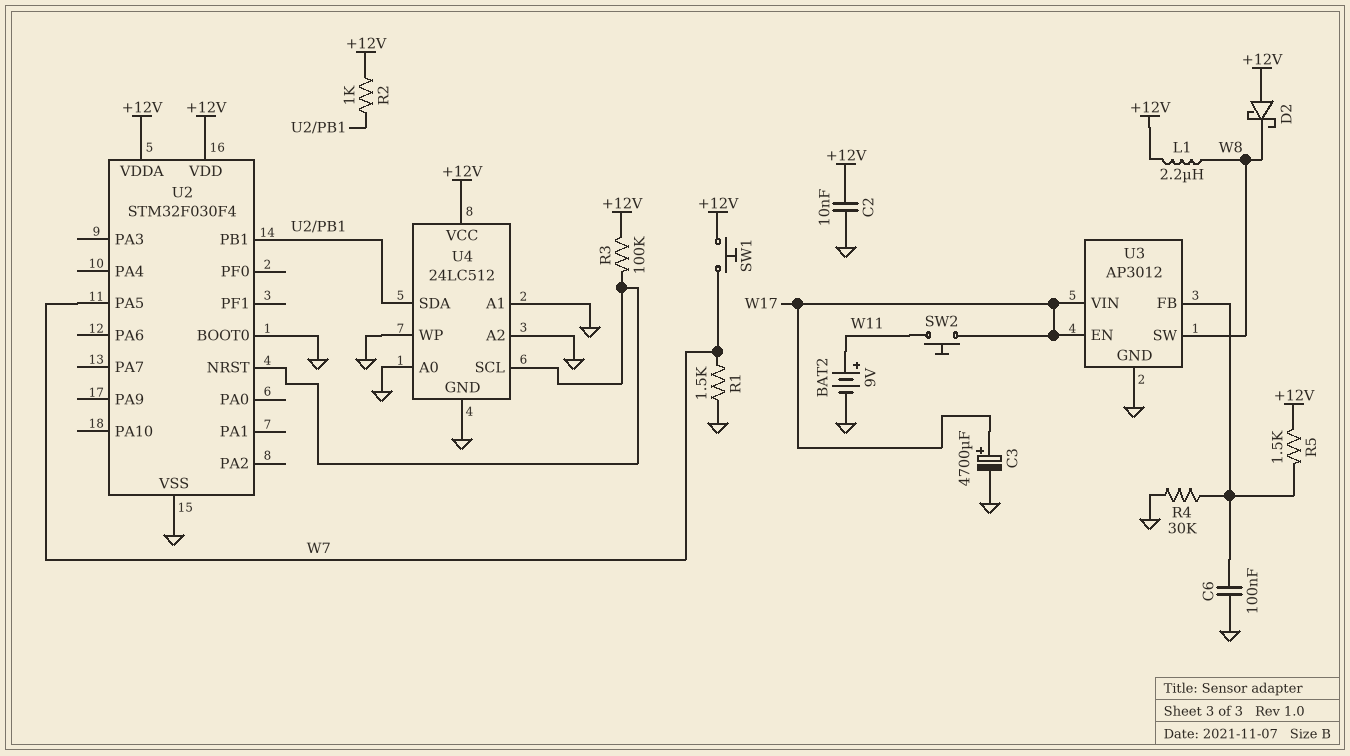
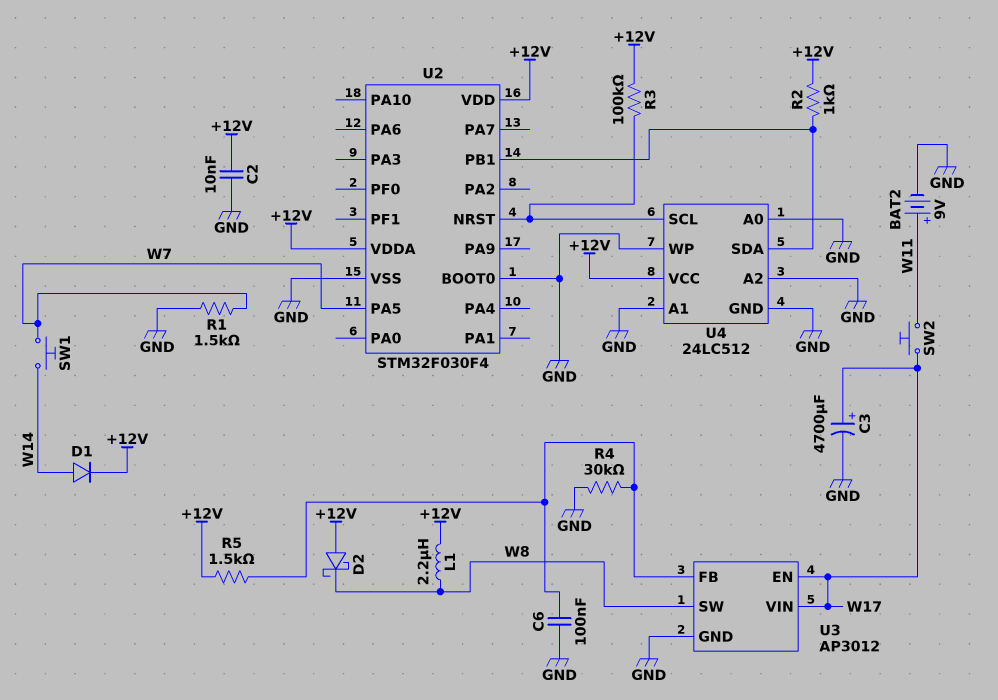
D1: none -> diode (A W14, K +12V)
SW1: button (+12V, W7) -> button (W7, W14)

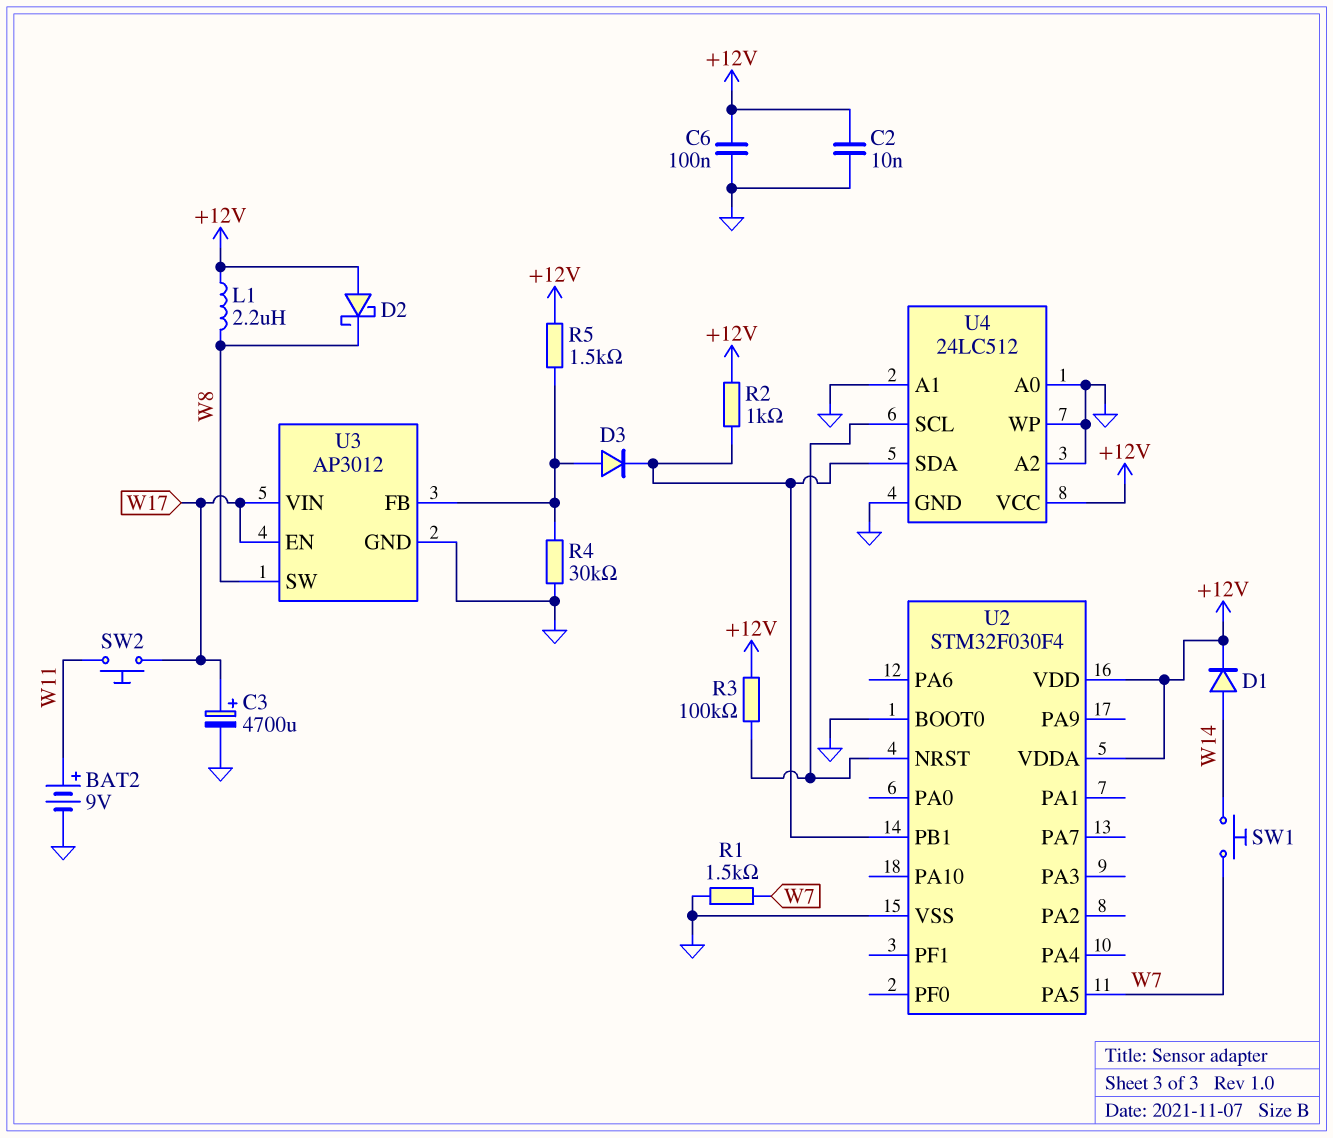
C6: 100nF (GND, U3/FB) -> 100nF (+12V, GND)
D3: none -> diode (A U3/FB, K U2/PB1)

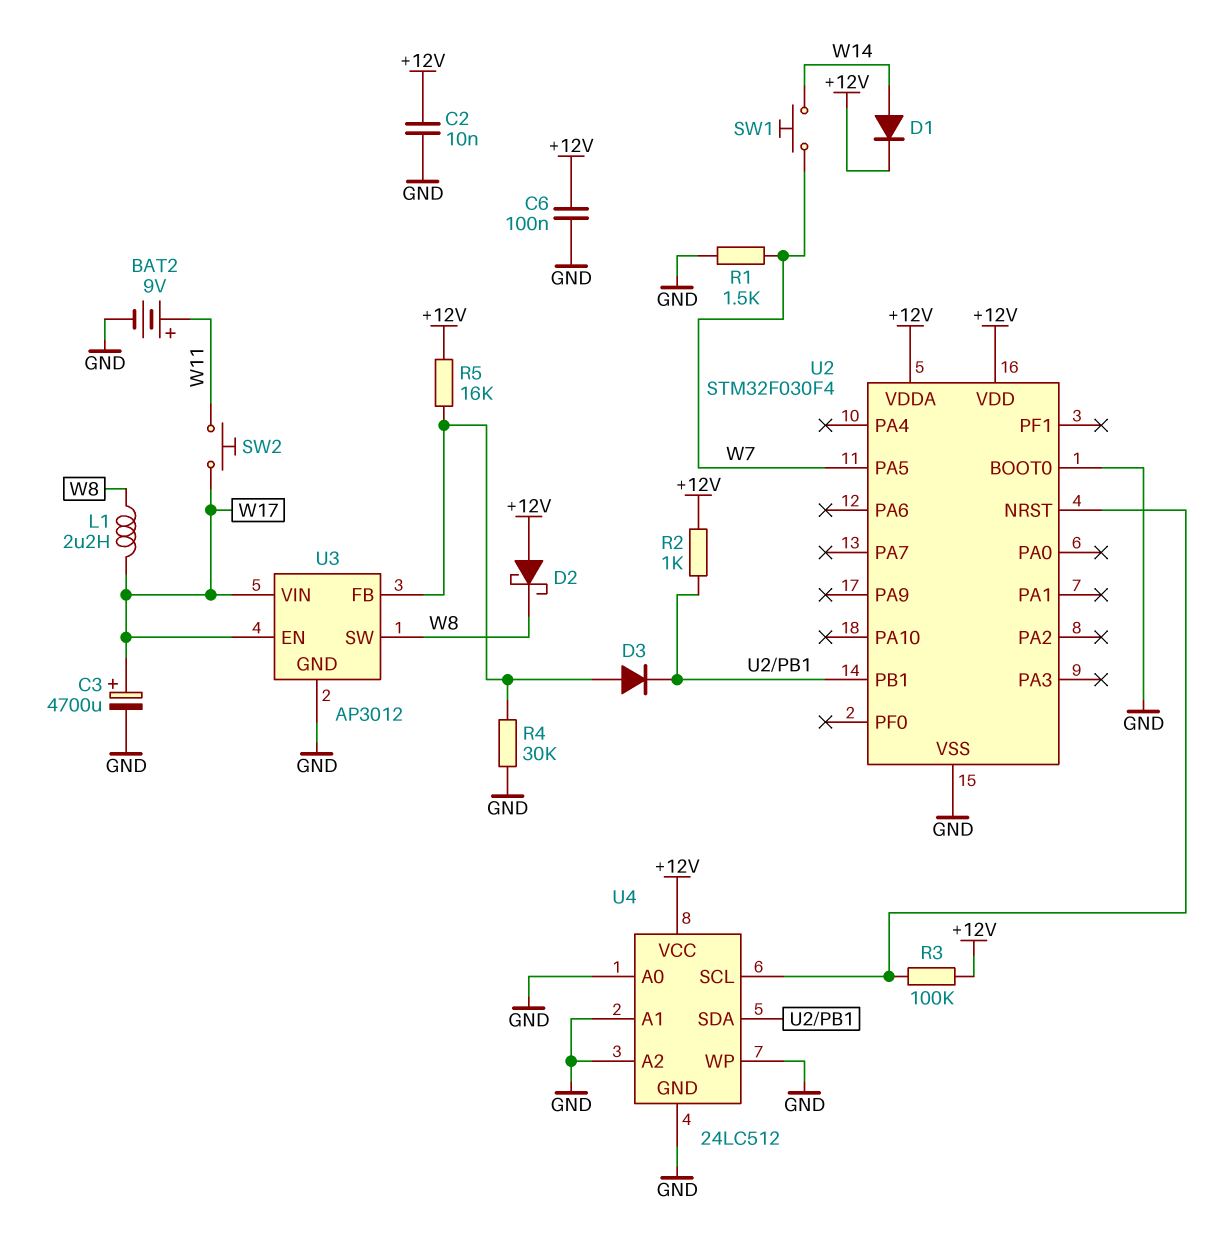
L1: 2.2uH (+12V, W8) -> 2.2uH (W8, W17)
R5: 1.5k (+12V, U3/FB) -> 16k (+12V, U3/FB)

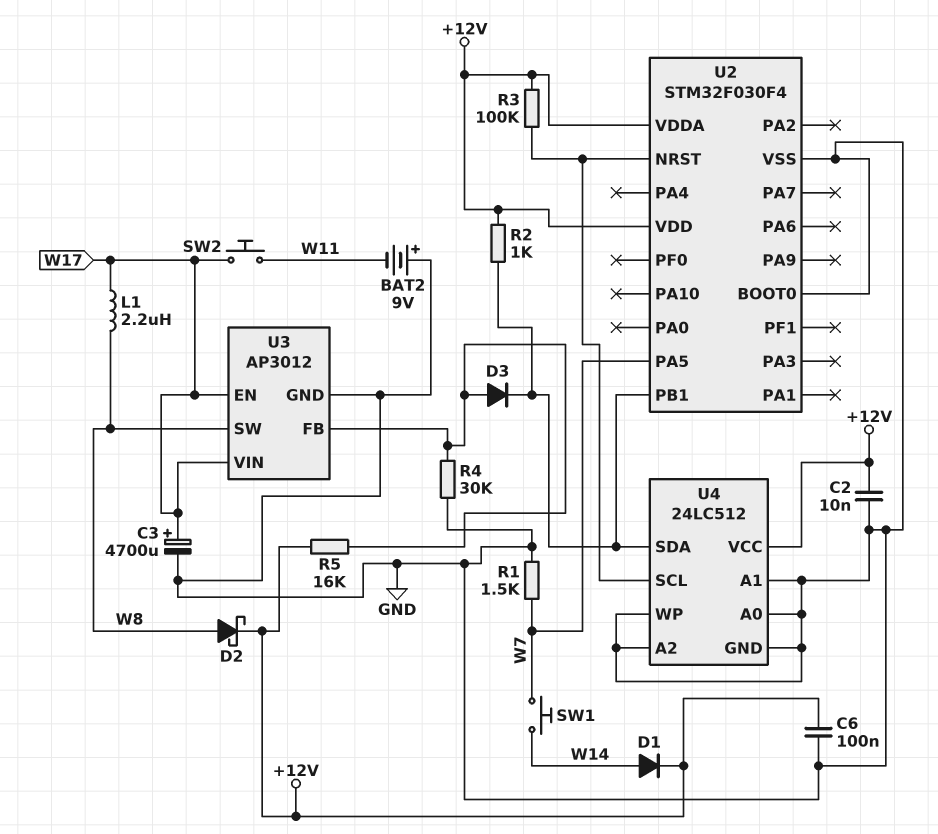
BAT2: 9V (plus W11, minus GND) -> 9V (plus GND, minus W11)
D2: schottky (A +12V, K W8) -> schottky (A W8, K +12V)

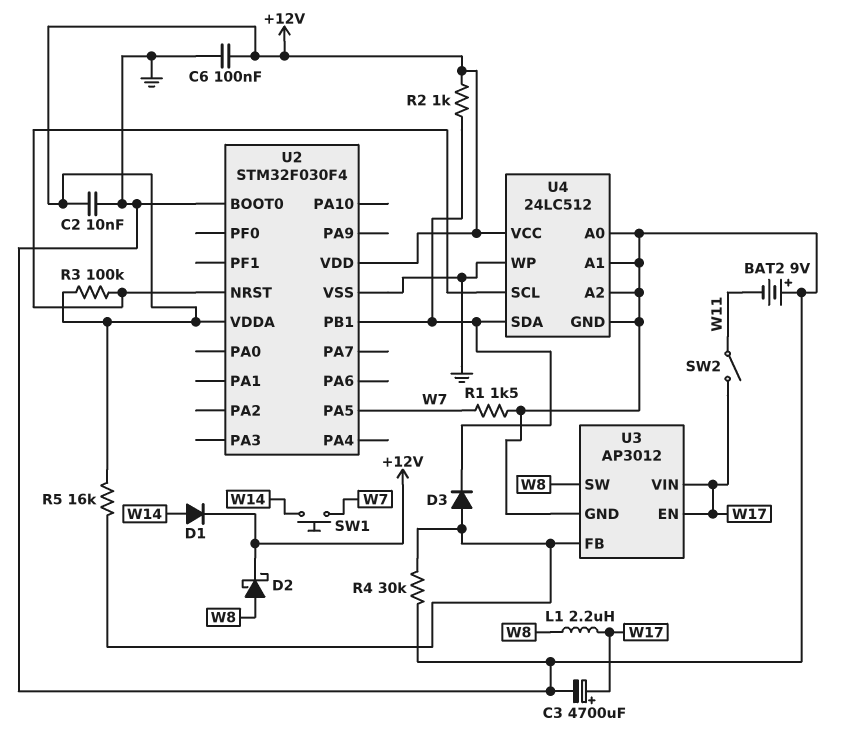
SW2: button (W11, W17) -> switch (W11, W17)

